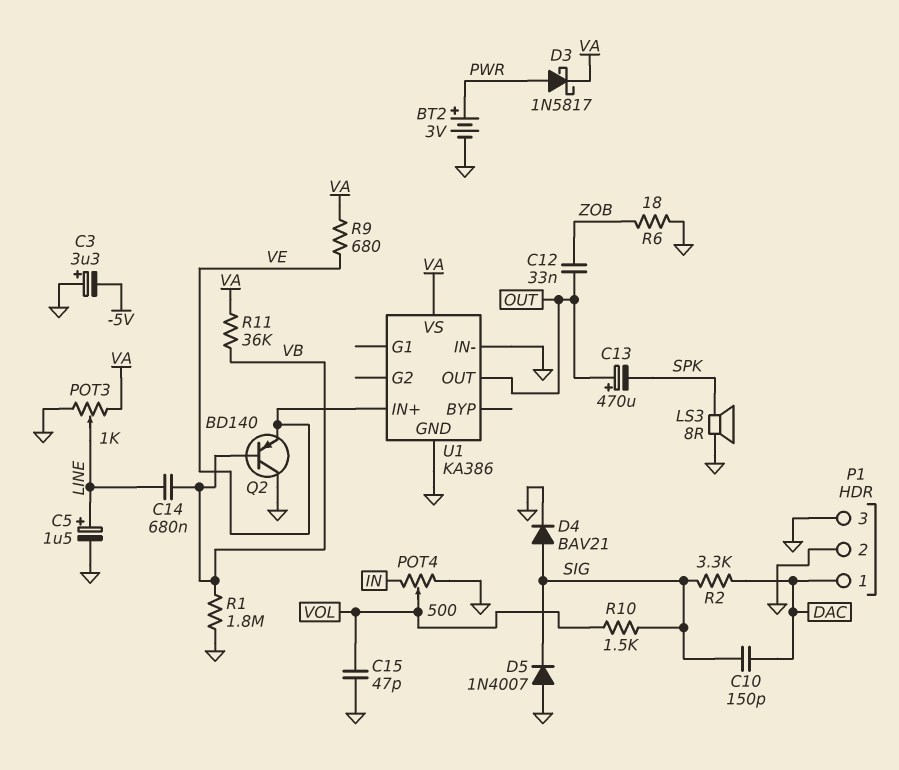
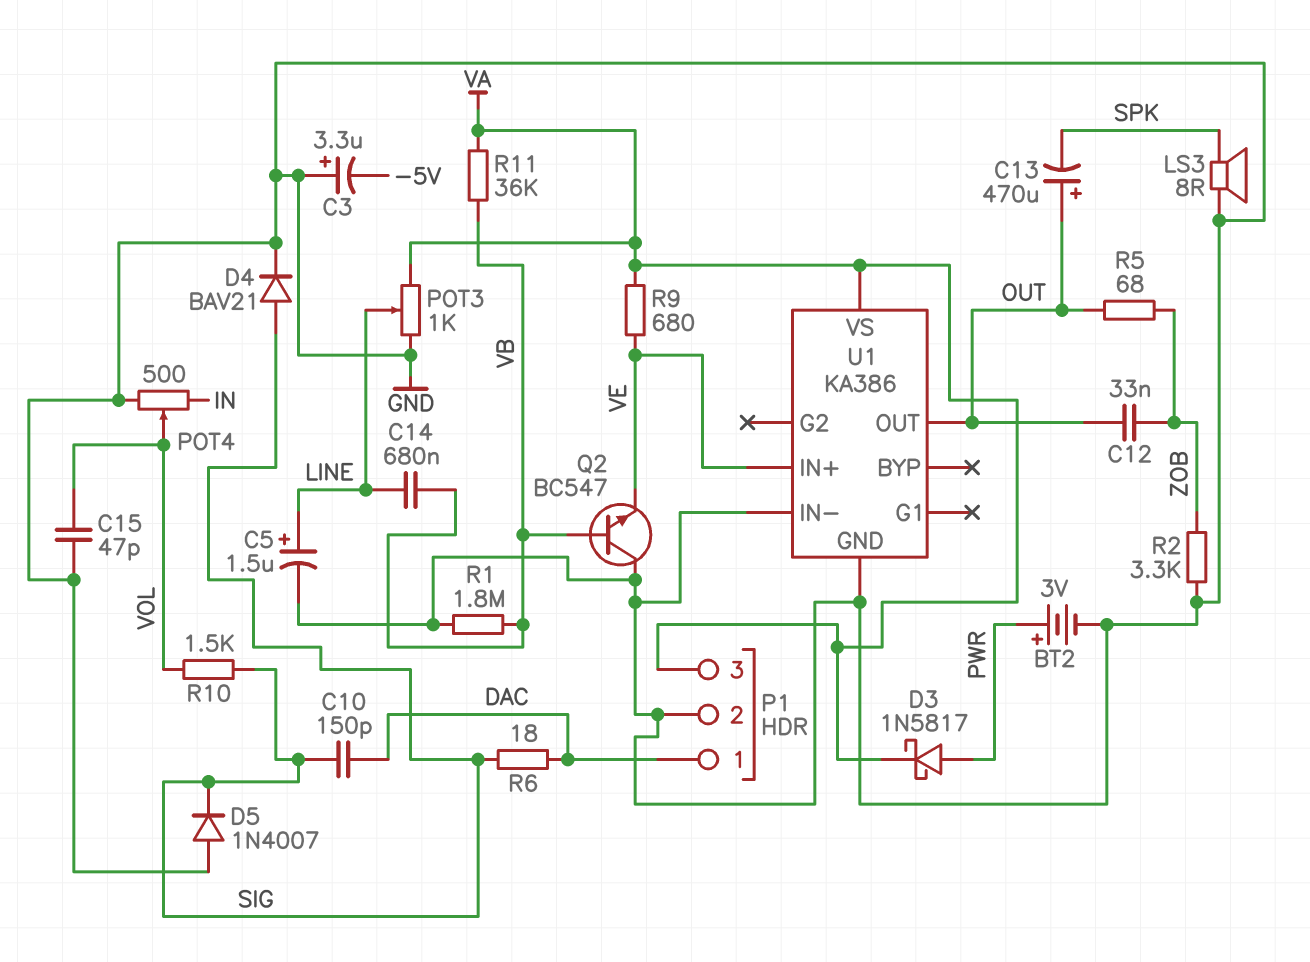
P1 pin 3: GND -> VA
Q2: PNP BD140 (B VB, C GND, E VE) -> NPN BC547 (B VB, C GND, E VE)
R2: 3.3k (DAC, SIG) -> 3.3k (GND, ZOB)
R5: none -> 68 (OUT, ZOB)
R6: 18 (GND, ZOB) -> 18 (DAC, SIG)

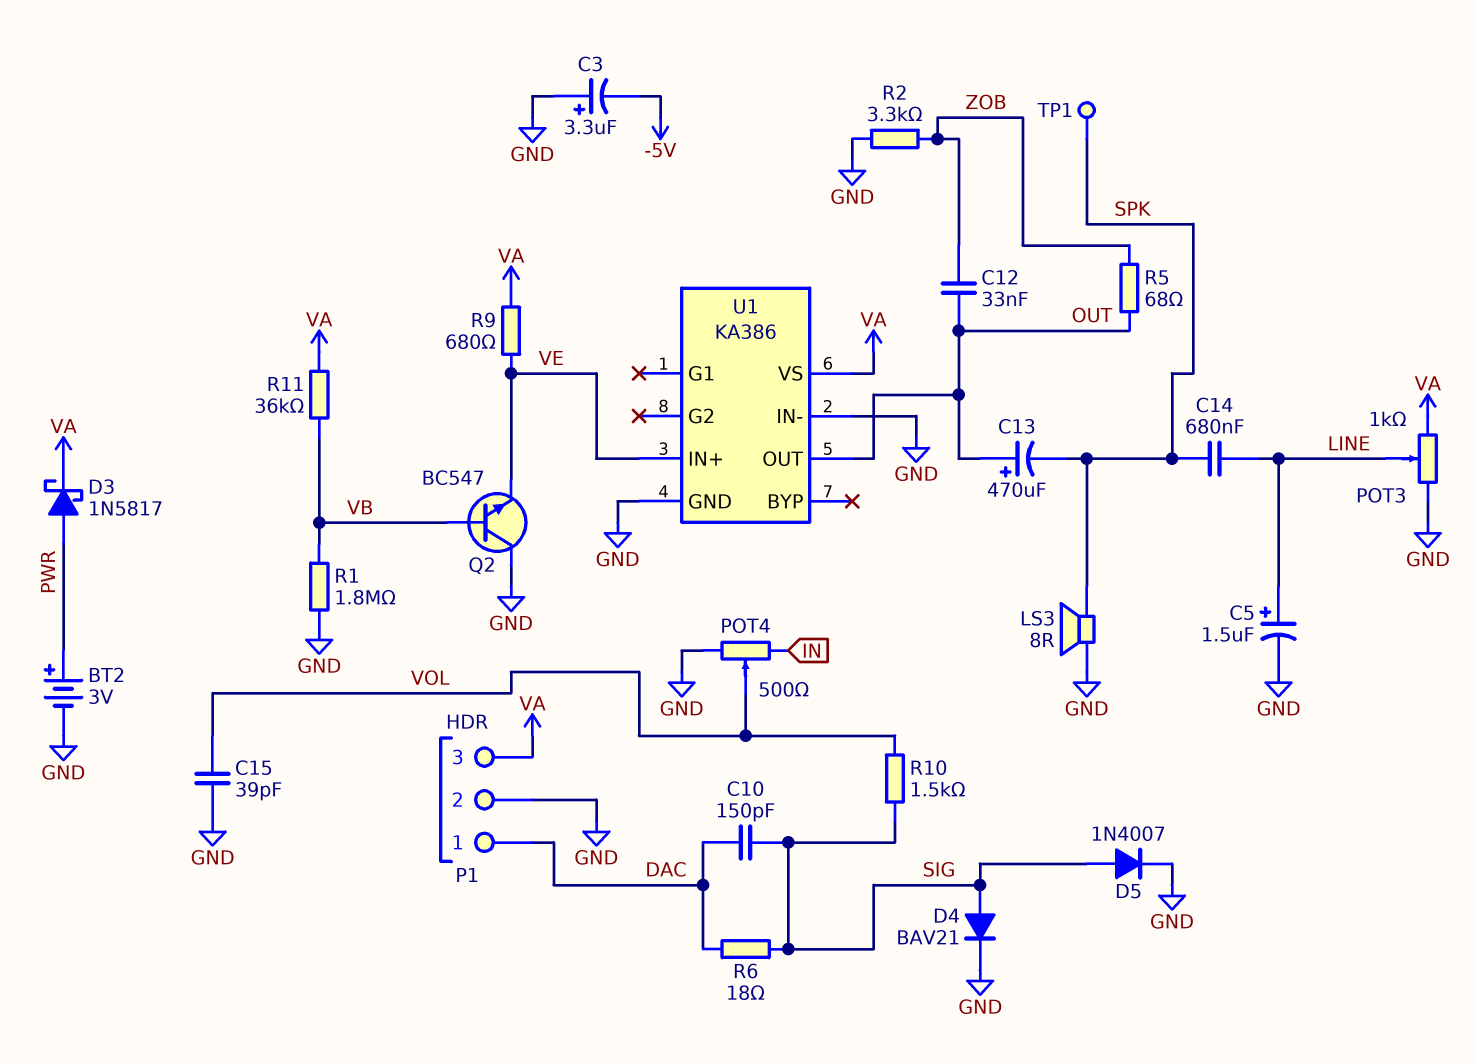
C14: 680nF (LINE, VB) -> 680nF (LINE, SPK)
C15: 47pF (GND, VOL) -> 39pF (GND, VOL)
D5: diode 1N4007 (A GND, K SIG) -> diode 1N4007 (A SIG, K GND)
TP1: none -> test point (SPK)

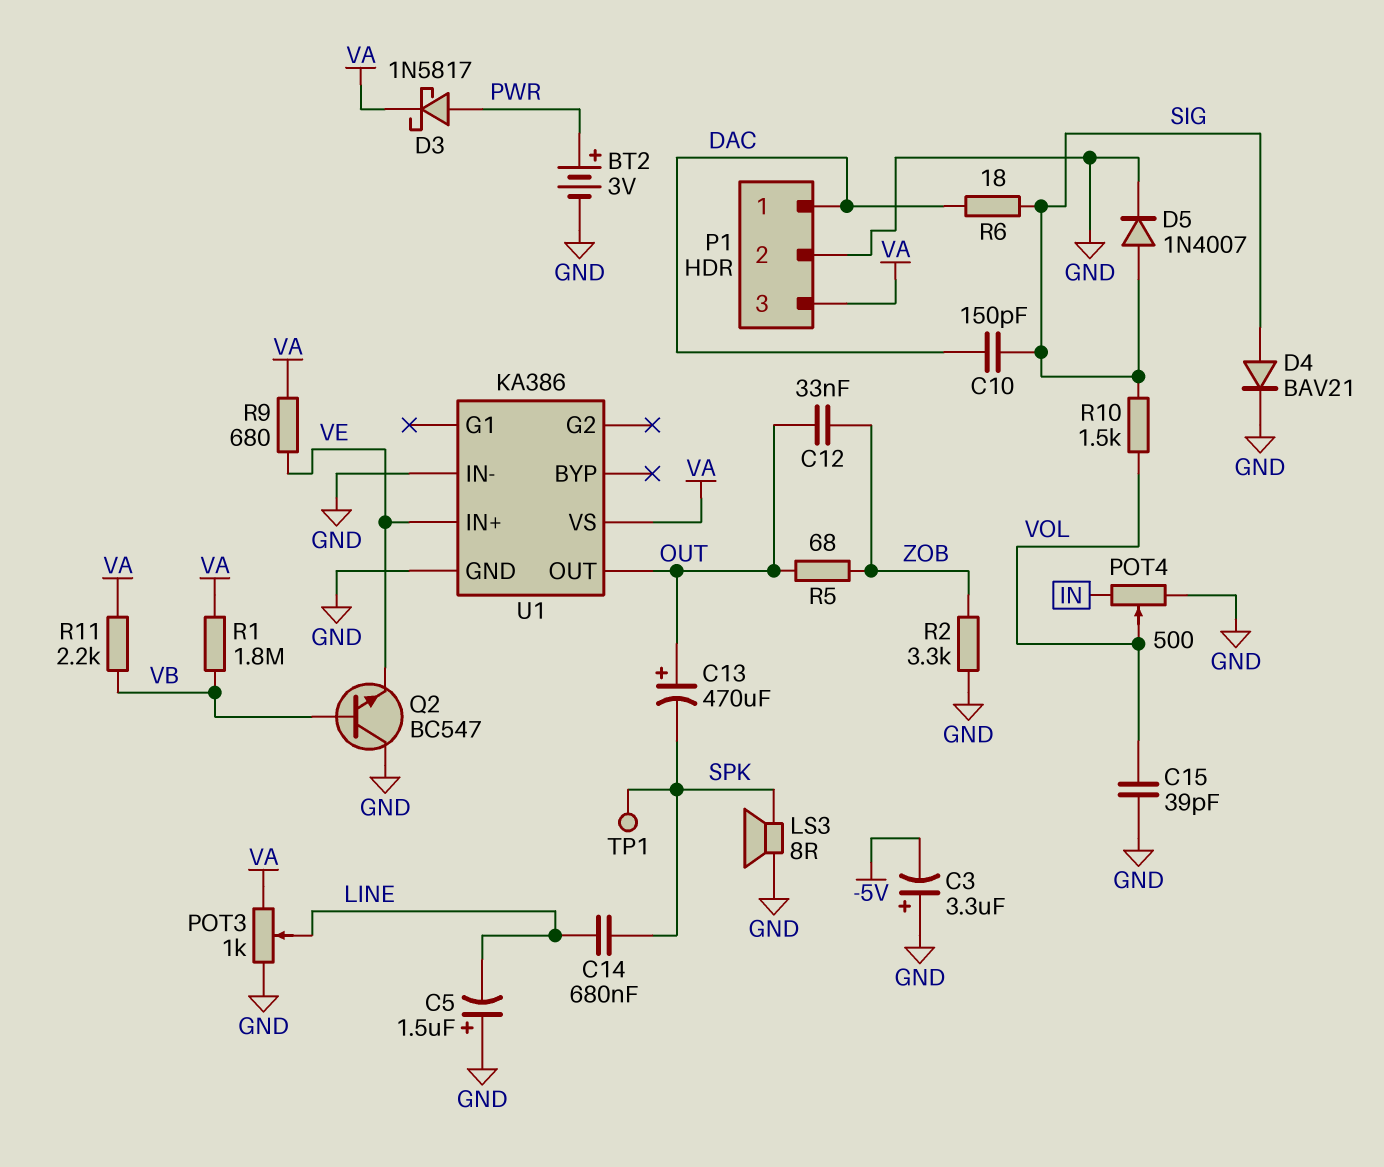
C5: 1.5uF (plus LINE, minus GND) -> 1.5uF (plus GND, minus LINE)
R1: 1.8M (GND, VB) -> 1.8M (VA, VB)
R11: 36k (VA, VB) -> 2.2k (VA, VB)

